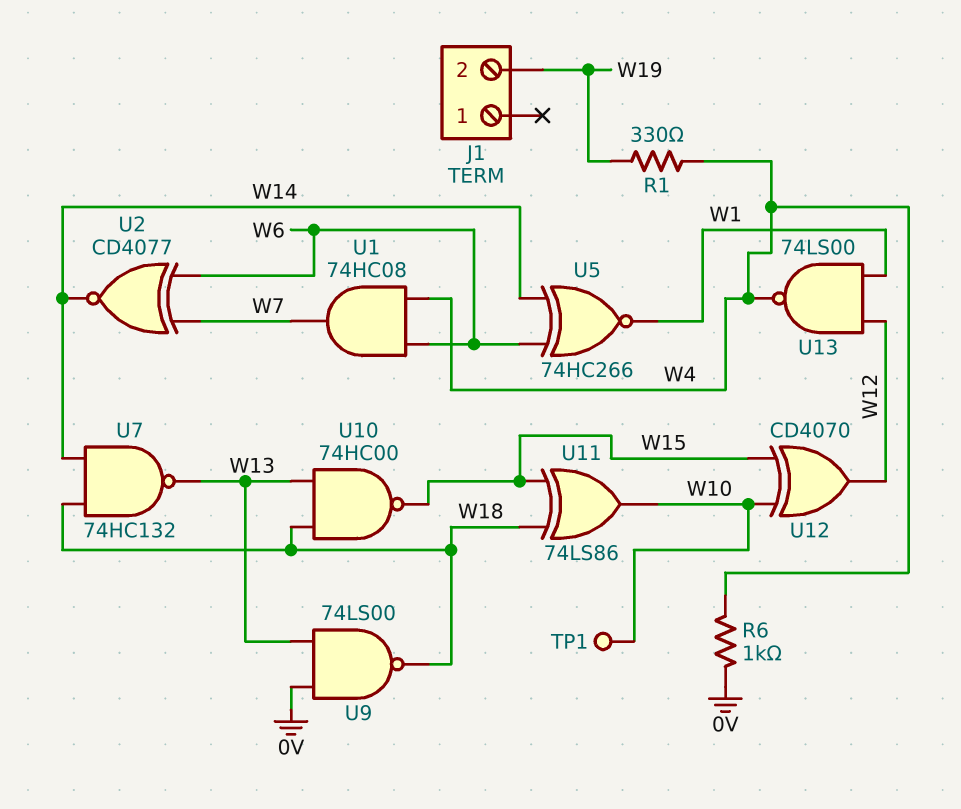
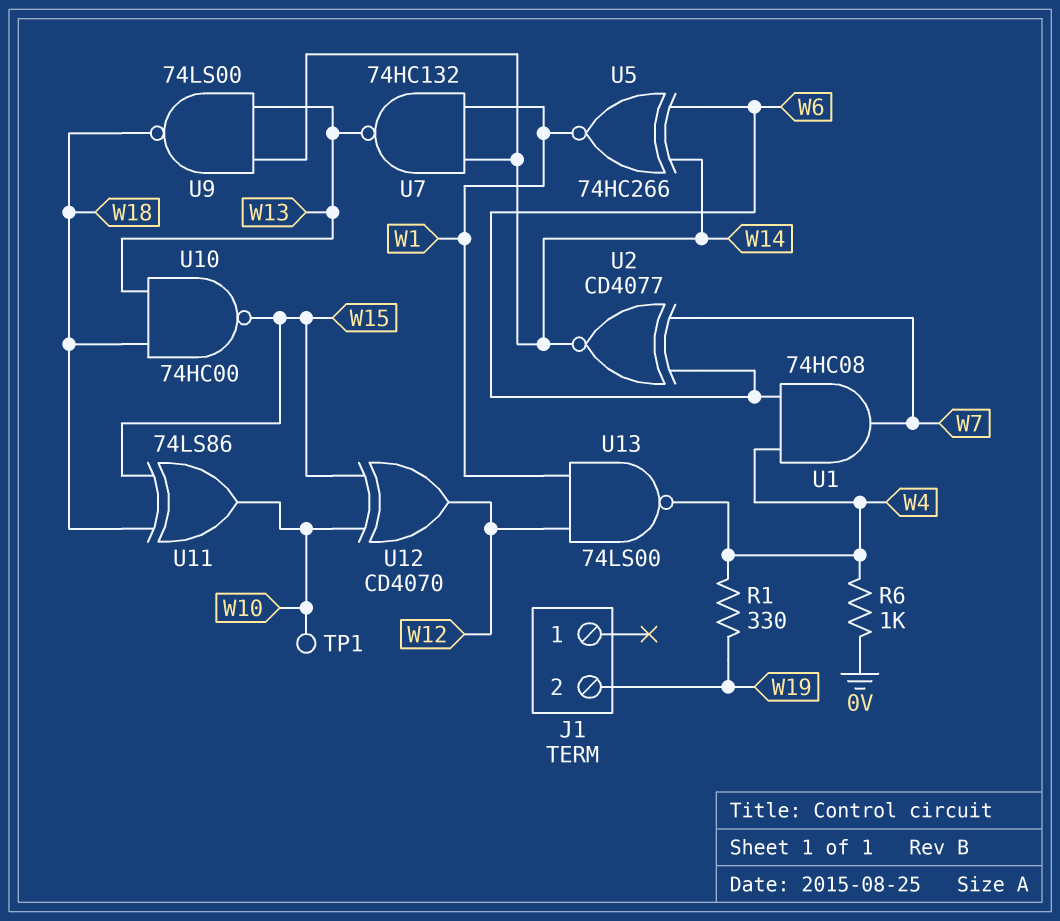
U7: NAND 74HC132 (in W14, in W18, out W13) -> NAND 74HC132 (in W1, in W14, out W13)
U9: NAND 74LS00 (in 0V, in W13, out W18) -> NAND 74LS00 (in W13, in W14, out W18)

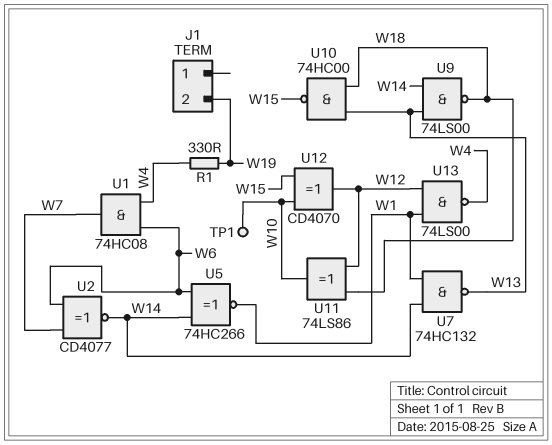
R6: 1k (0V, W4) -> none
U11: XOR 74LS86 (in W15, in W18, out W10) -> XOR 74LS86 (in W12, in W18, out W10)

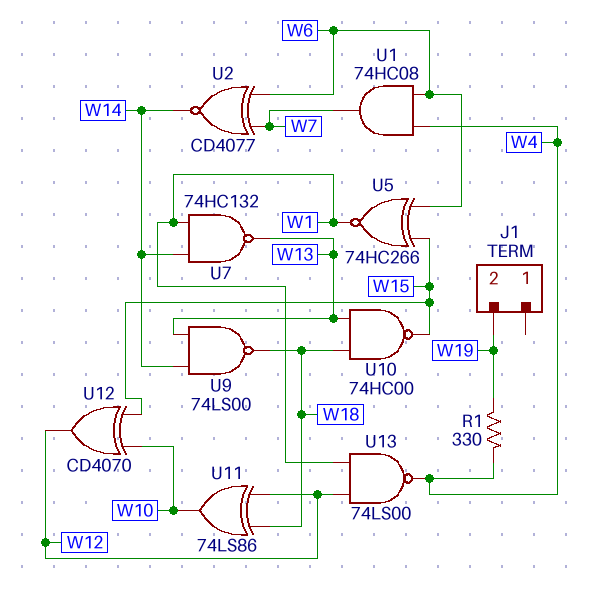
TP1: test point (W10) -> none
U5: XNOR 74HC266 (in W6, in W14, out W1) -> XNOR 74HC266 (in W6, in W15, out W1)

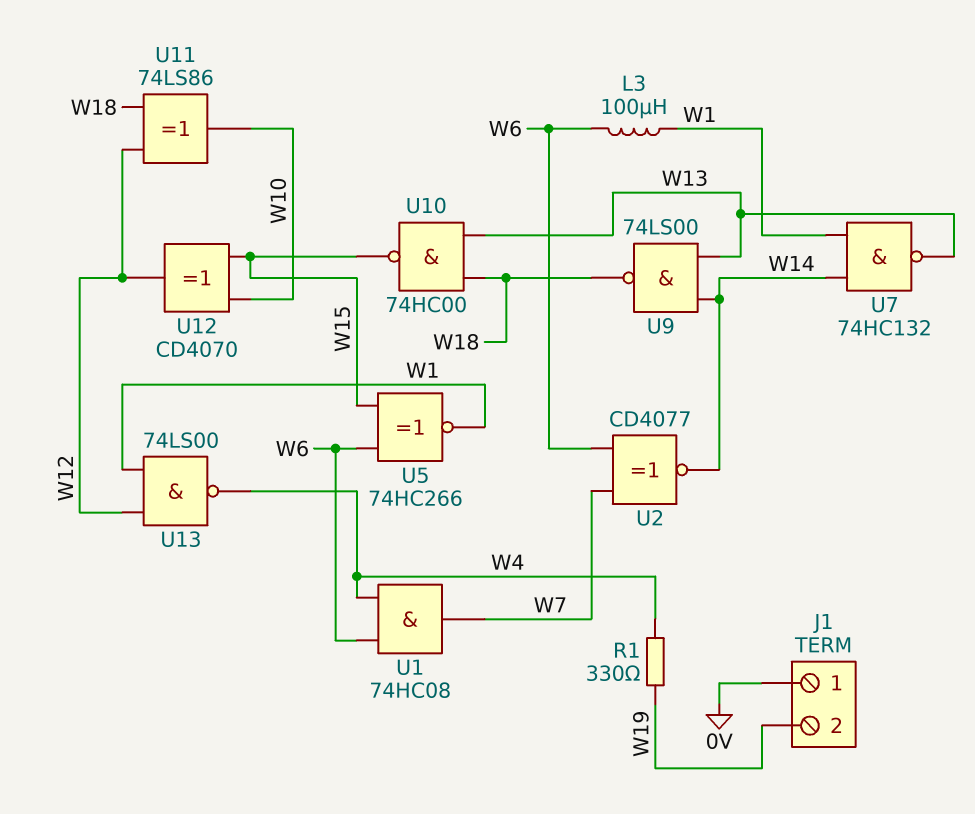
J1 pin 1: none -> 0V
L3: none -> 100uH (W1, W6)

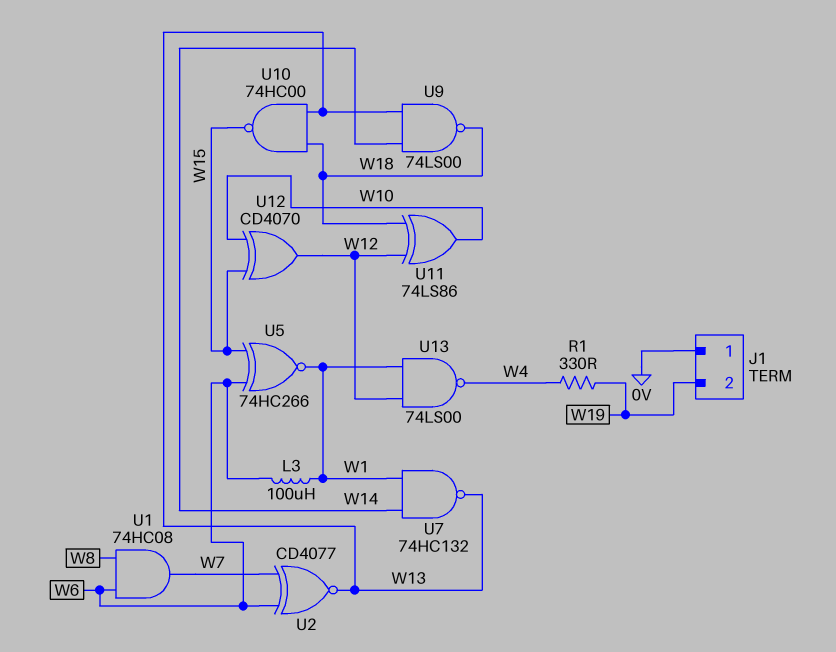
U1: AND 74HC08 (in W4, in W6, out W7) -> AND 74HC08 (in W6, in W8, out W7)
U2: XNOR CD4077 (in W6, in W7, out W14) -> XNOR CD4077 (in W6, in W7, out W13)

